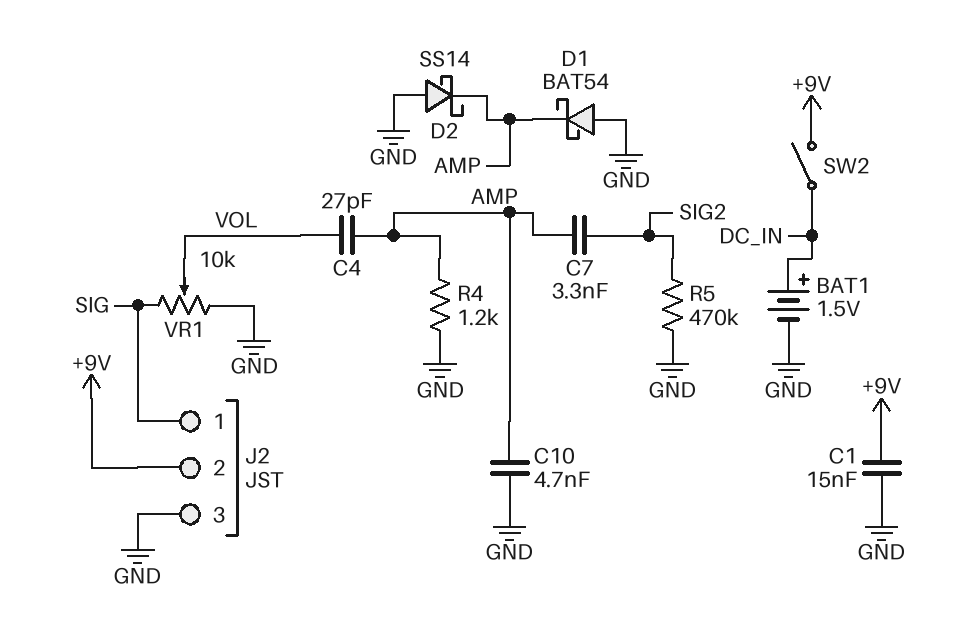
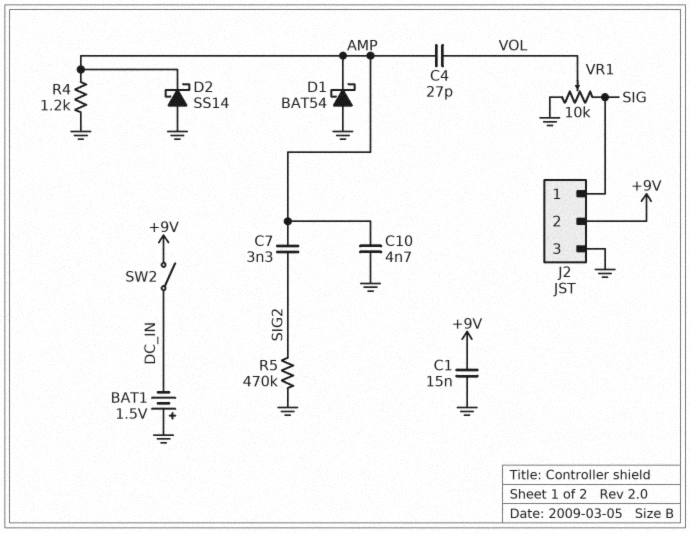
BAT1: 1.5V (plus DC_IN, minus GND) -> 1.5V (plus GND, minus DC_IN)

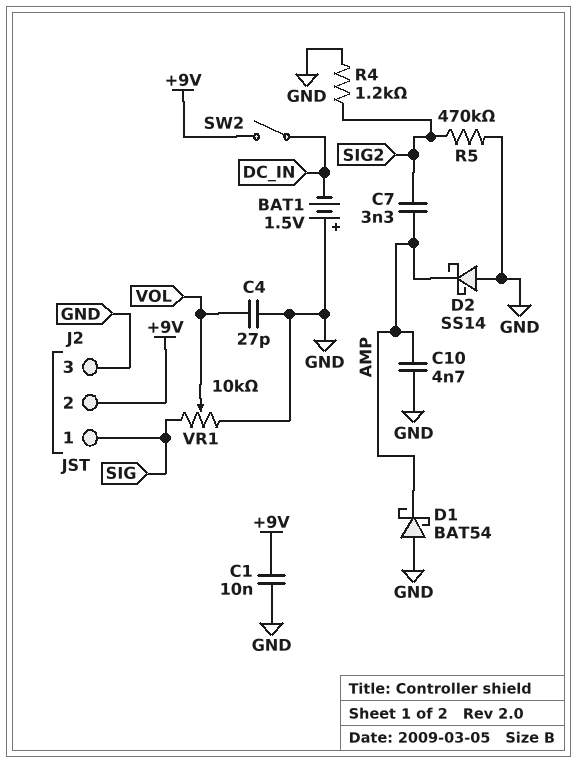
C1: 15nF (+9V, GND) -> 10nF (+9V, GND)
C4: 27pF (AMP, VOL) -> 27pF (GND, VOL)
R4: 1.2k (AMP, GND) -> 1.2k (GND, SIG2)

